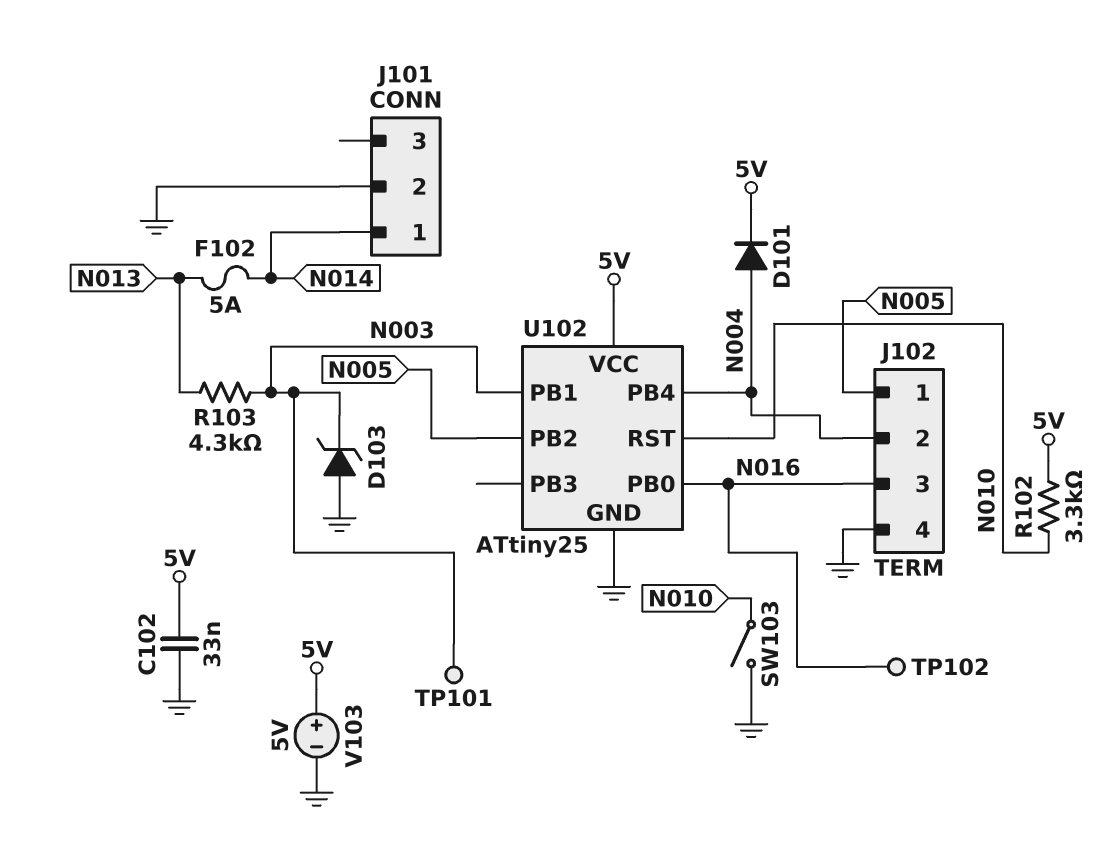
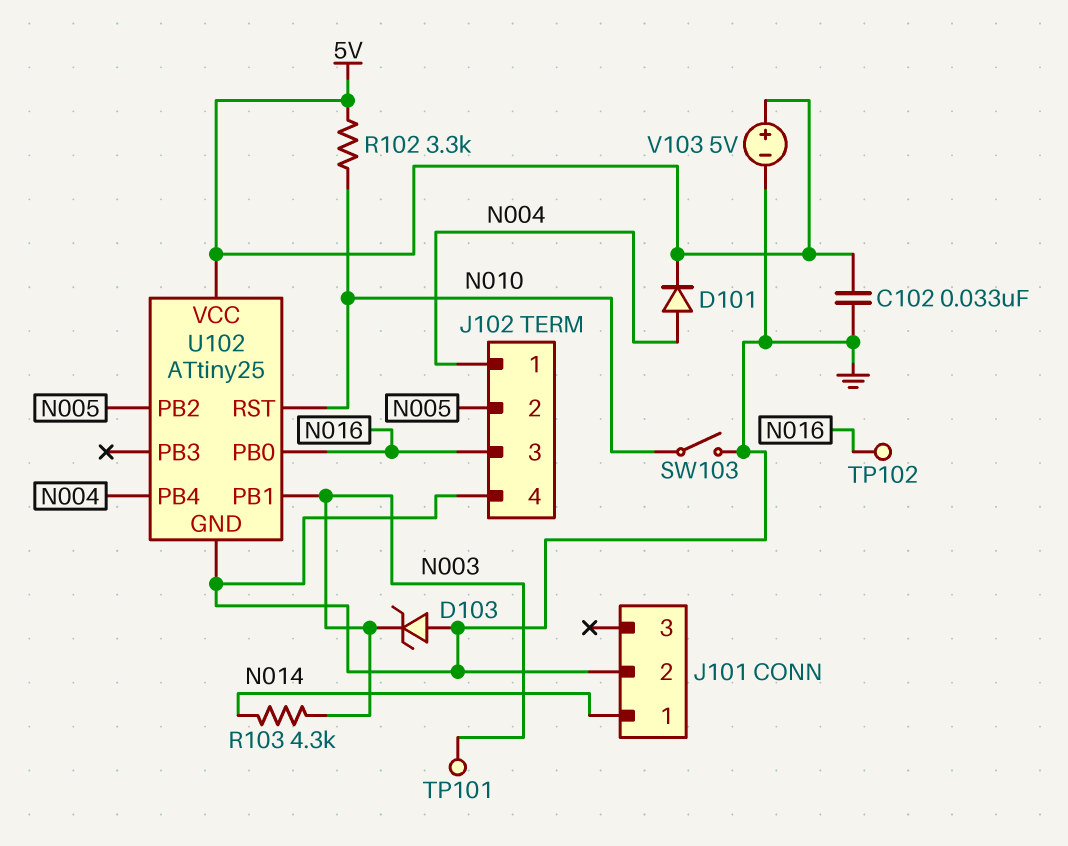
F102: 5A (N013, N014) -> none
J102 pin 1: N005 -> N004
J102 pin 2: N004 -> N005
R103: 4.3k (N003, N013) -> 4.3k (N003, N014)

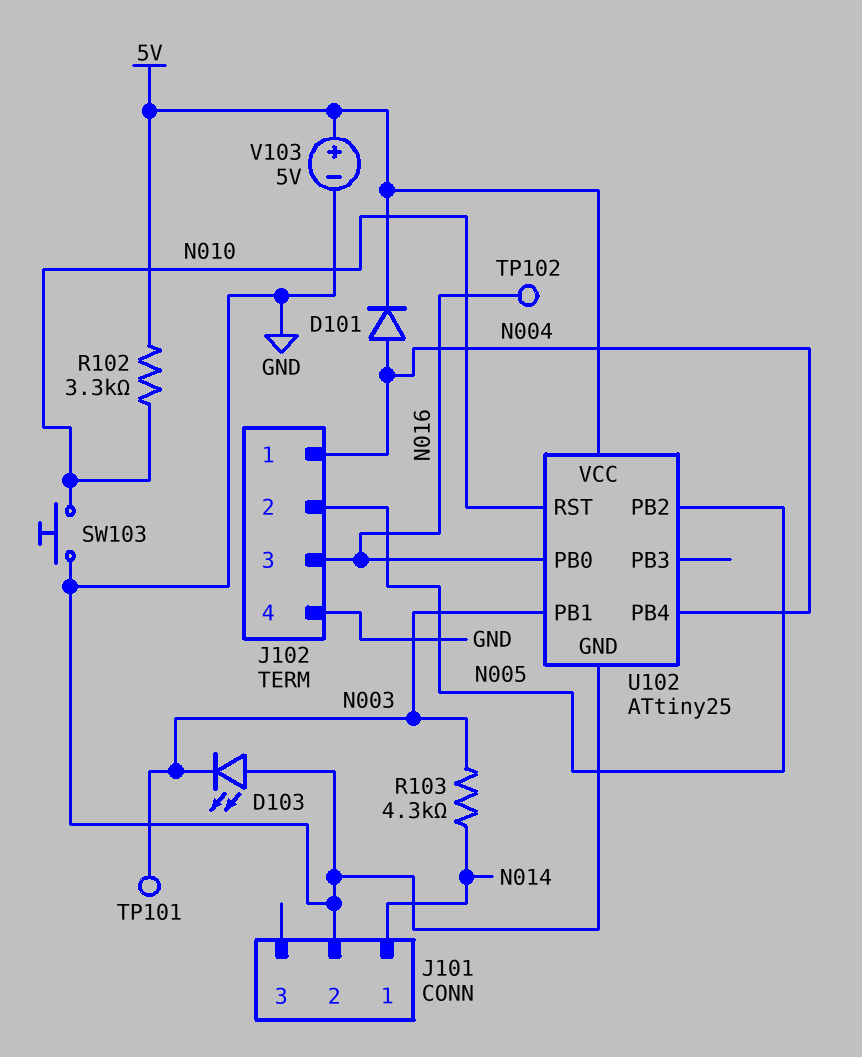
C102: 33nF (5V, GND) -> none
D103: zener (A GND, K N003) -> LED (A GND, K N003)
SW103: switch (GND, N010) -> button (GND, N010)

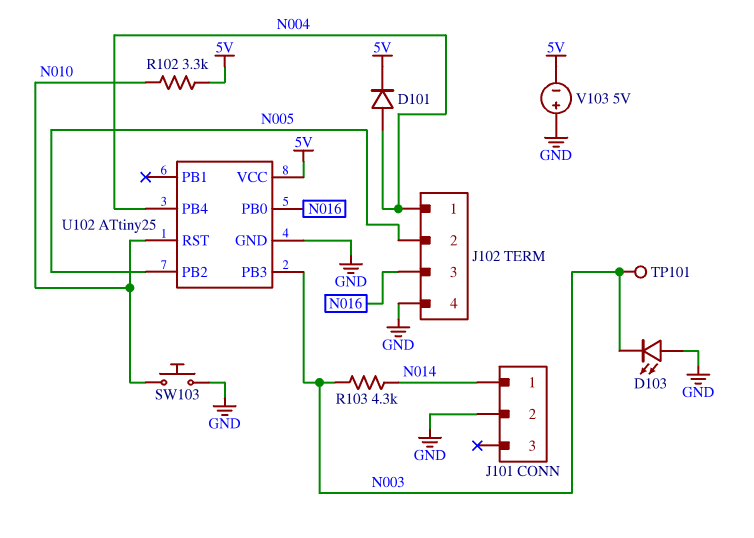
TP102: test point (N016) -> none
U102 pin PB1: N003 -> none
U102 pin PB3: none -> N003
V103: 5V (plus 5V, minus GND) -> 5V (plus GND, minus 5V)

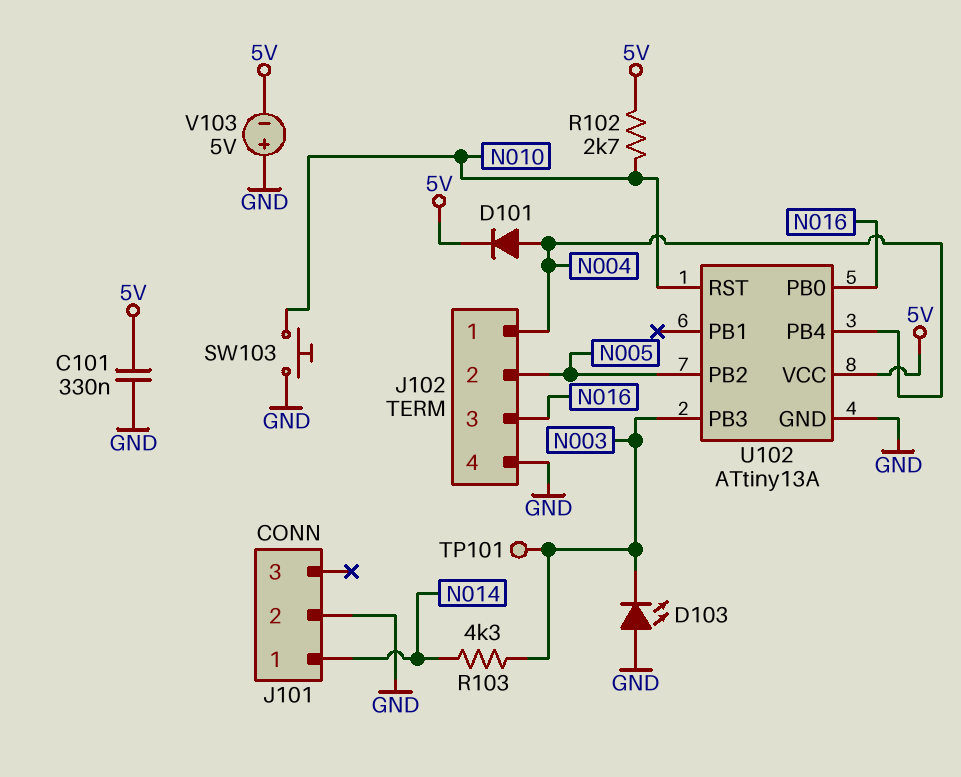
C101: none -> 330nF (5V, GND)
R102: 3.3k (5V, N010) -> 2.7k (5V, N010)
U102: ATtiny25 -> ATtiny13A

